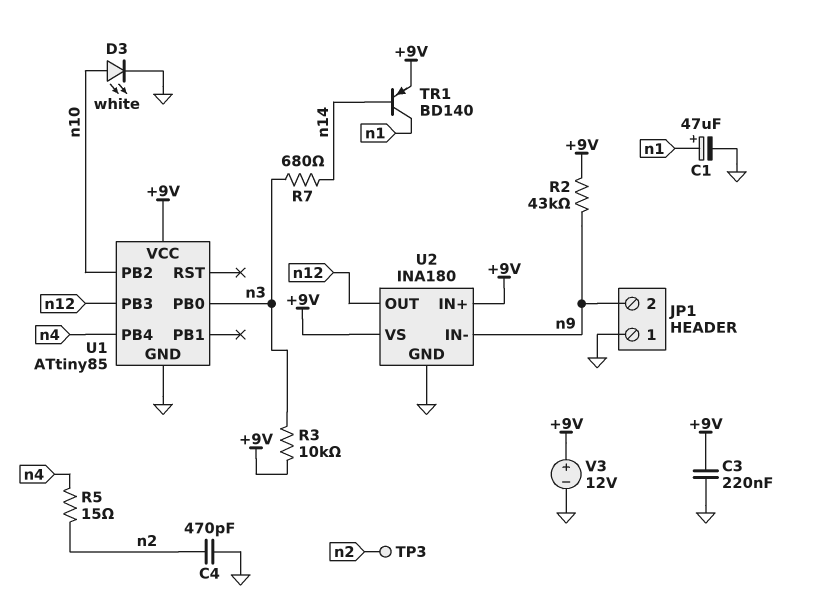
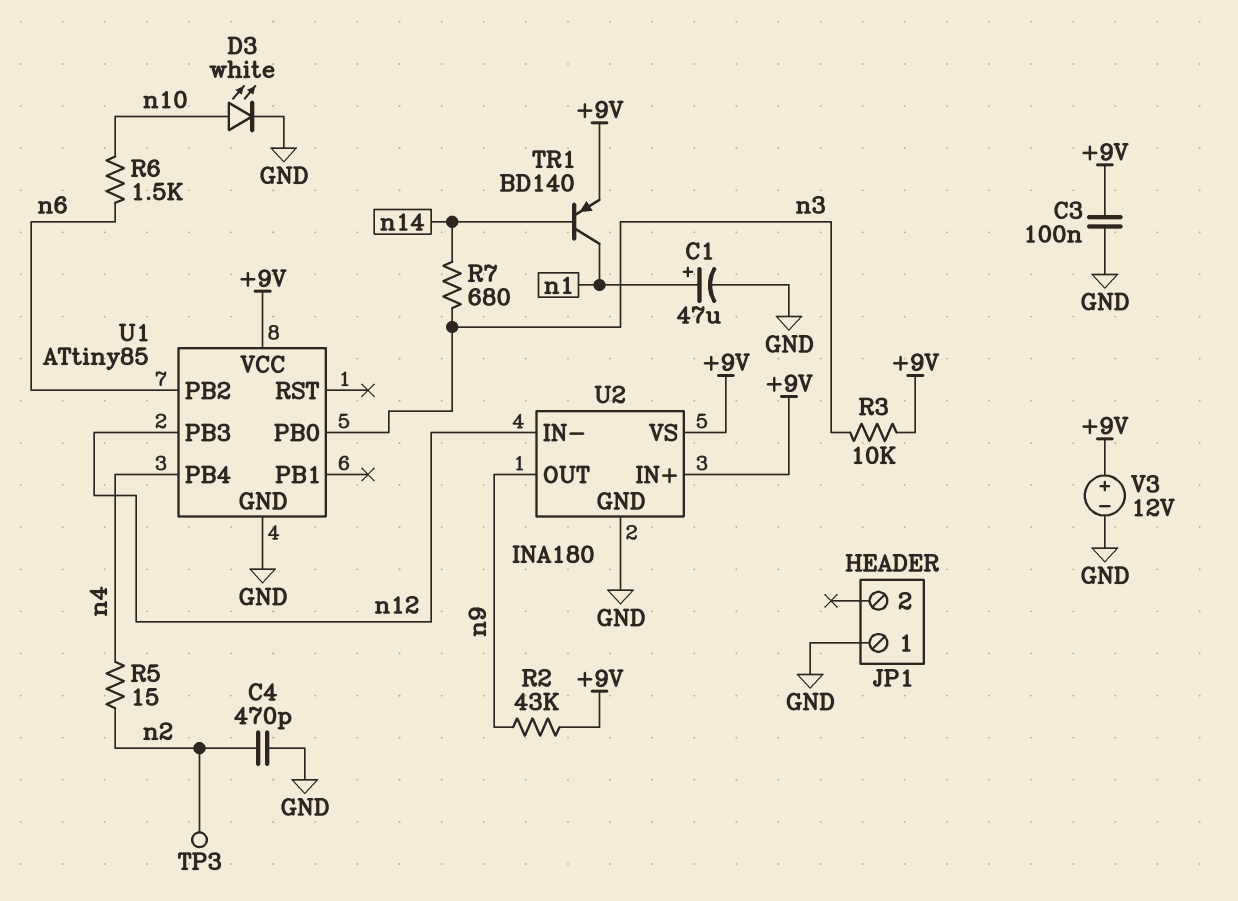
C3: 220nF (+9V, GND) -> 100nF (+9V, GND)
JP1 pin 2: n9 -> none
R6: none -> 1.5k (n6, n10)
U1 pin PB2: n10 -> n6
U2 pin IN-: n9 -> n12
U2 pin OUT: n12 -> n9

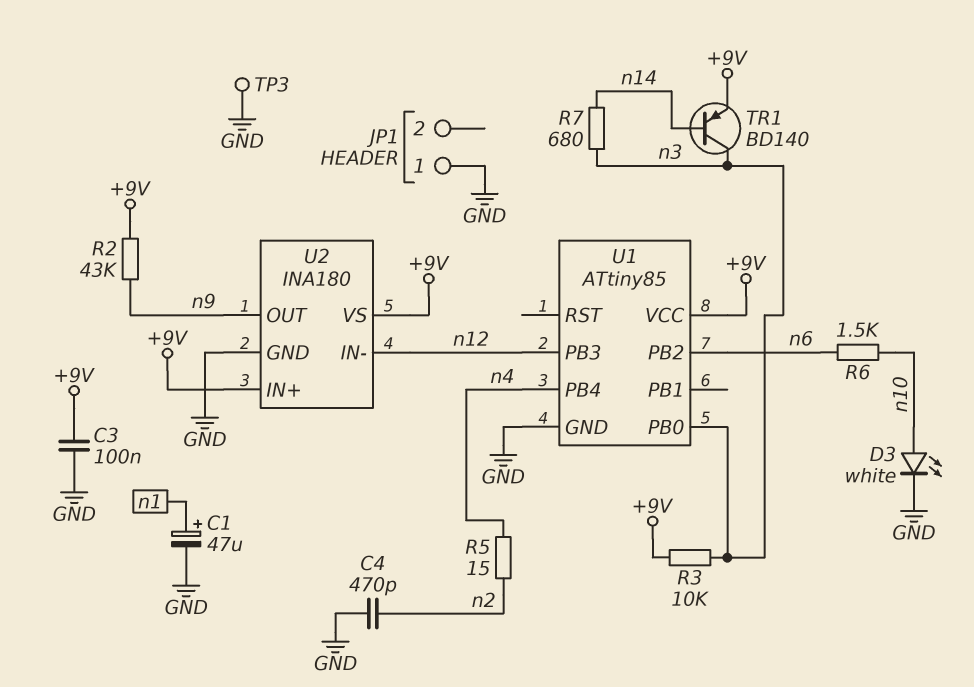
TP3: test point (n2) -> test point (GND)
TR1: PNP BD140 (B n14, C n1, E +9V) -> PNP BD140 (B n14, C n3, E +9V)
V3: 12V (plus +9V, minus GND) -> none

